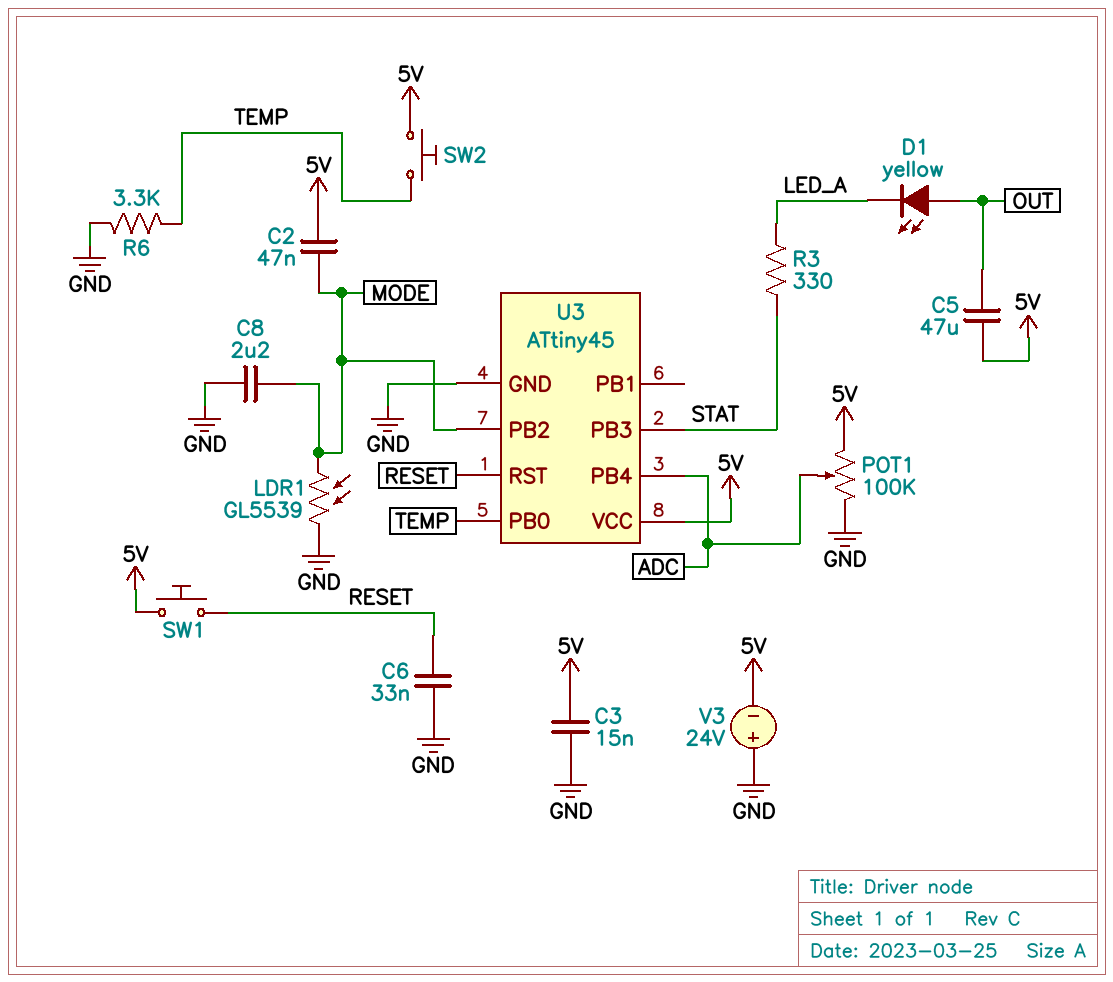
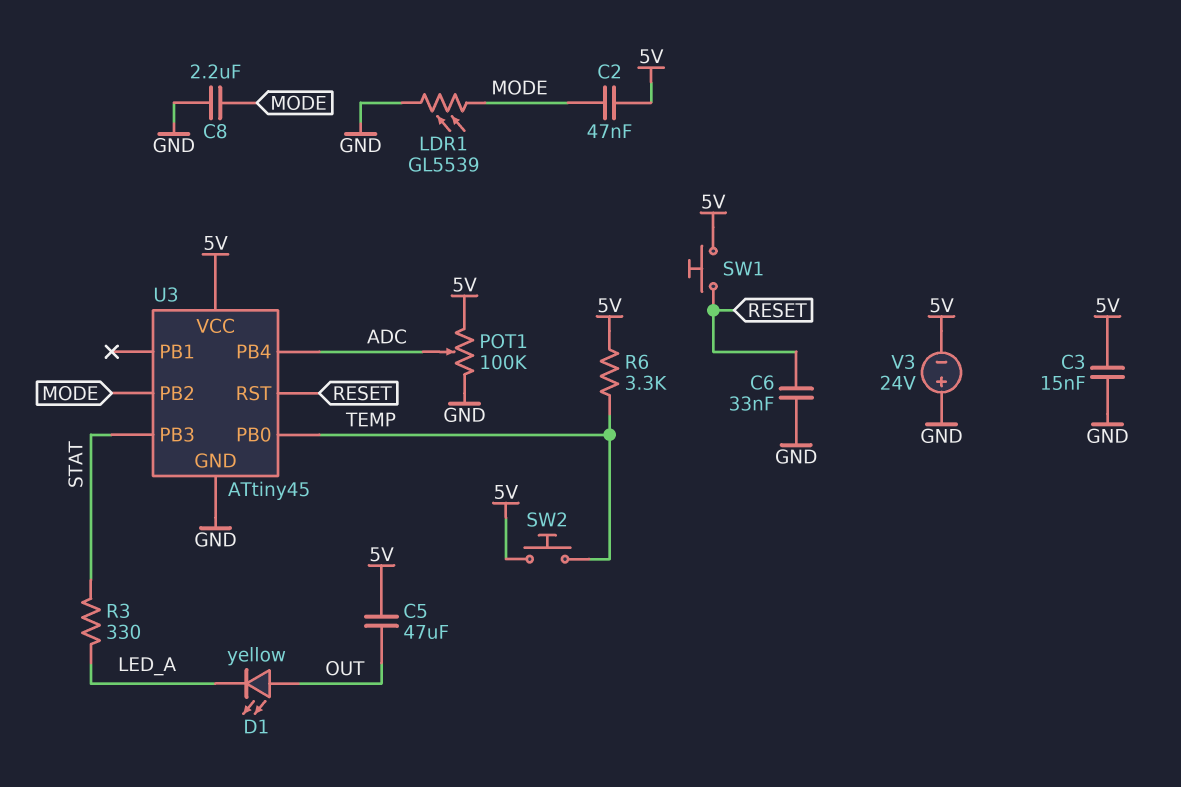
R6: 3.3k (GND, TEMP) -> 3.3k (5V, TEMP)

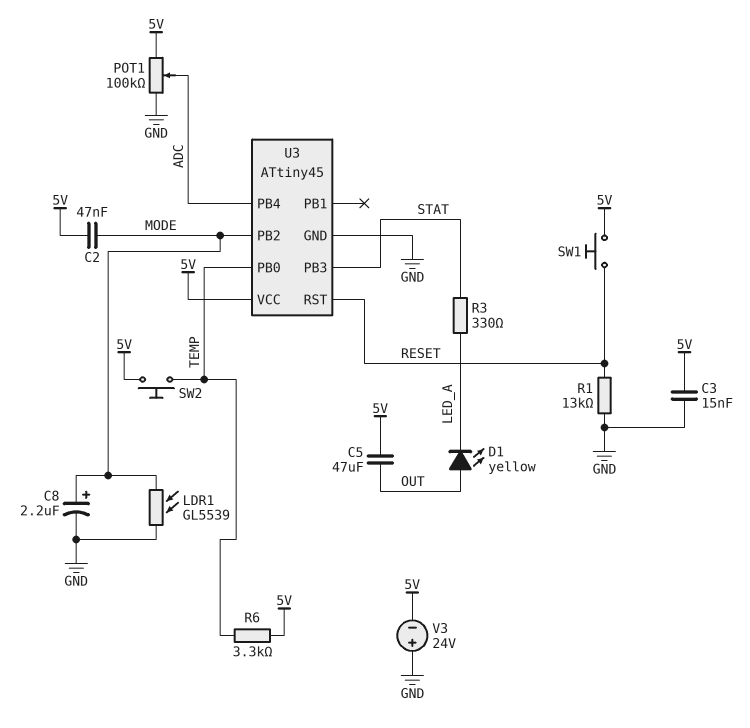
C6: 33nF (GND, RESET) -> none
C8: 2.2uF (GND, MODE) -> 2.2uF (plus MODE, minus GND)
R1: none -> 13k (GND, RESET)

